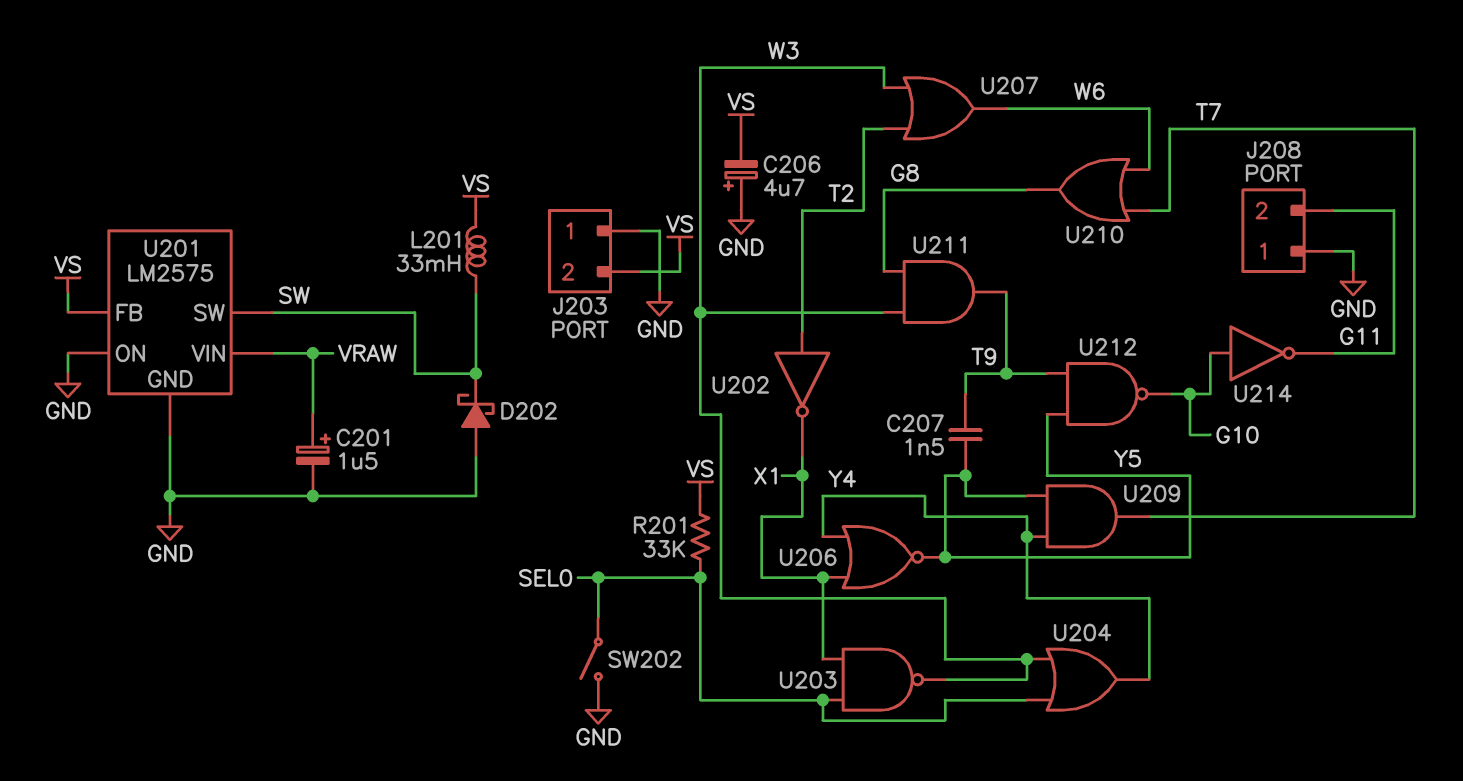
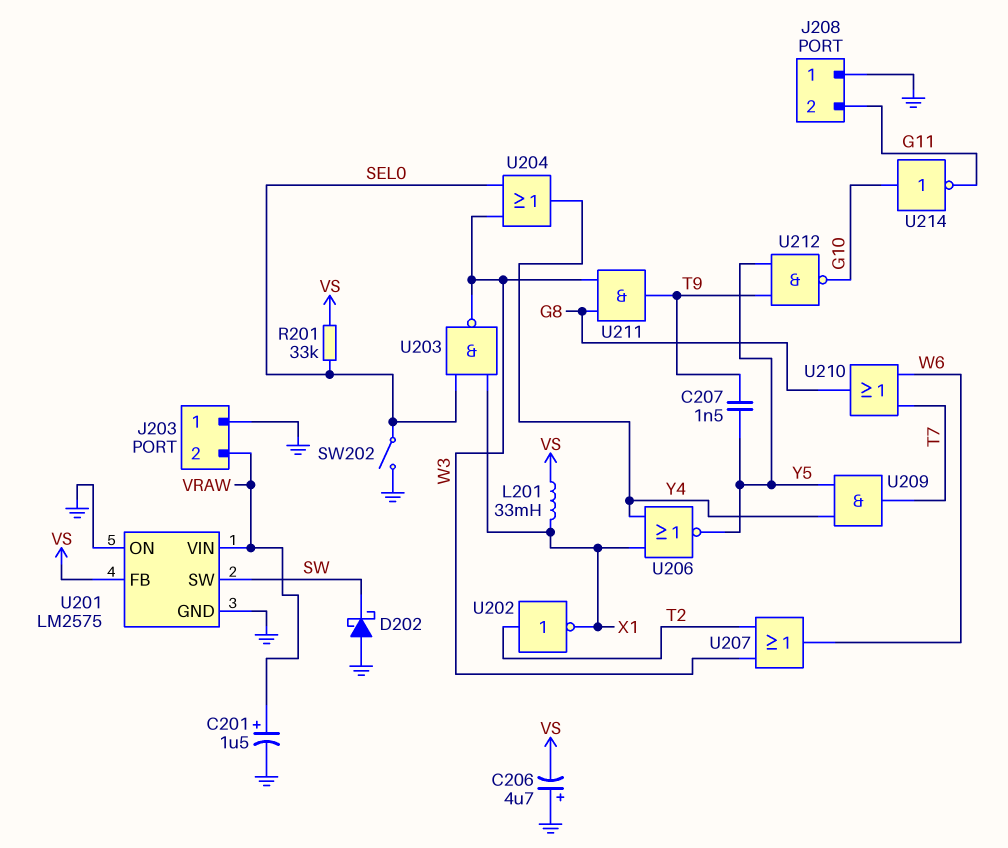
J203 pin 2: VS -> VRAW
L201: 33mH (SW, VS) -> 33mH (VS, X1)

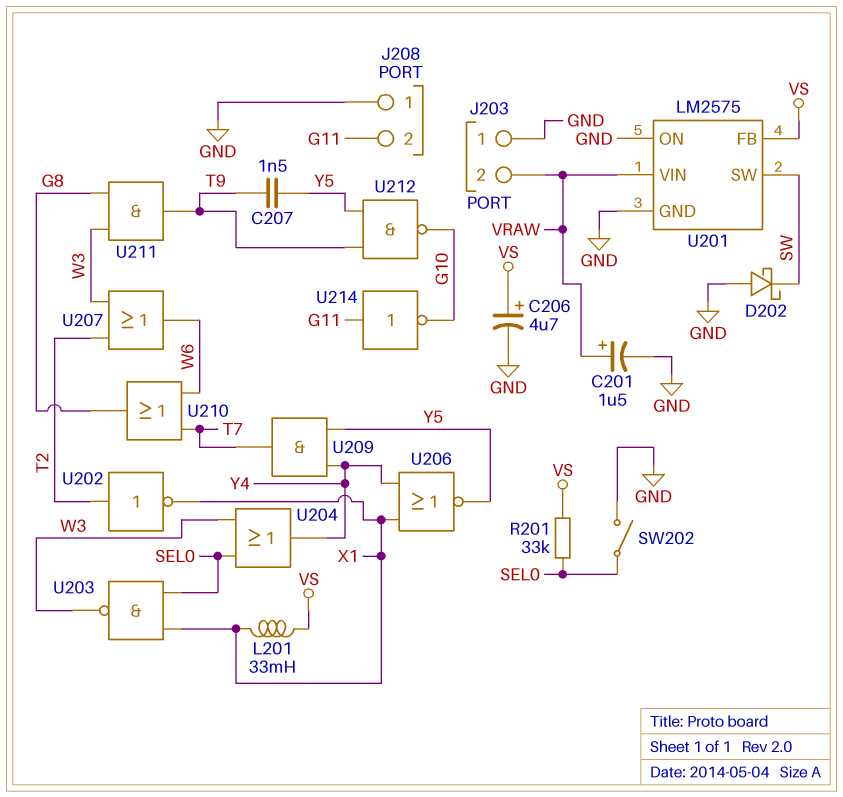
C206: 4.7uF (plus GND, minus VS) -> 4.7uF (plus VS, minus GND)
U214: NOT (in G10, out G11) -> NOT (in G11, out G10)

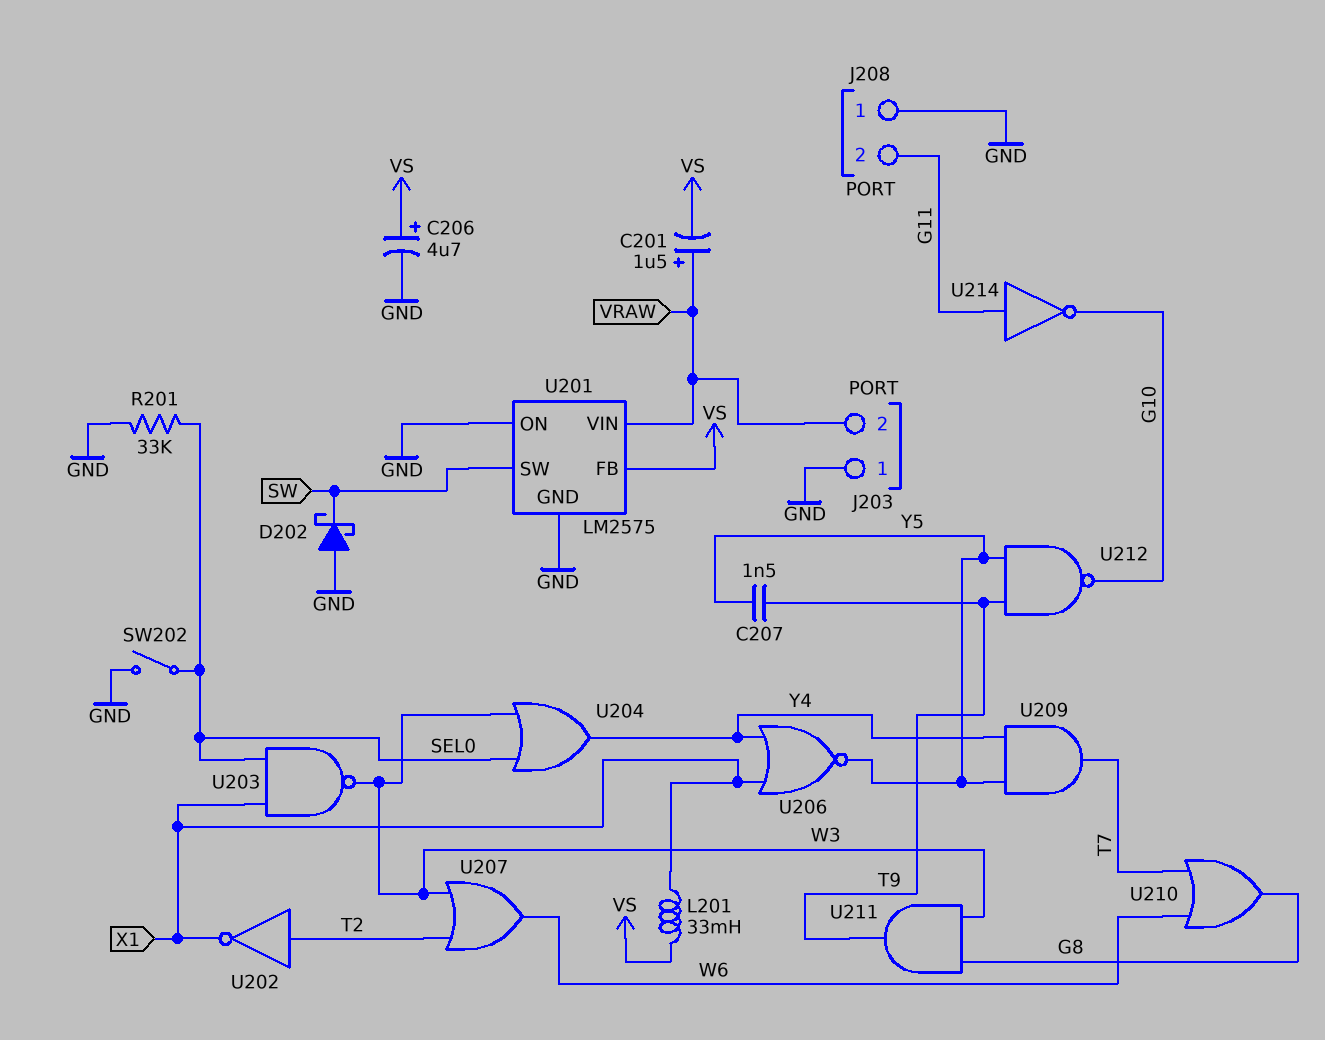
C201: 1.5uF (plus VRAW, minus GND) -> 1.5uF (plus VRAW, minus VS)
R201: 33k (SEL0, VS) -> 33k (GND, SEL0)

